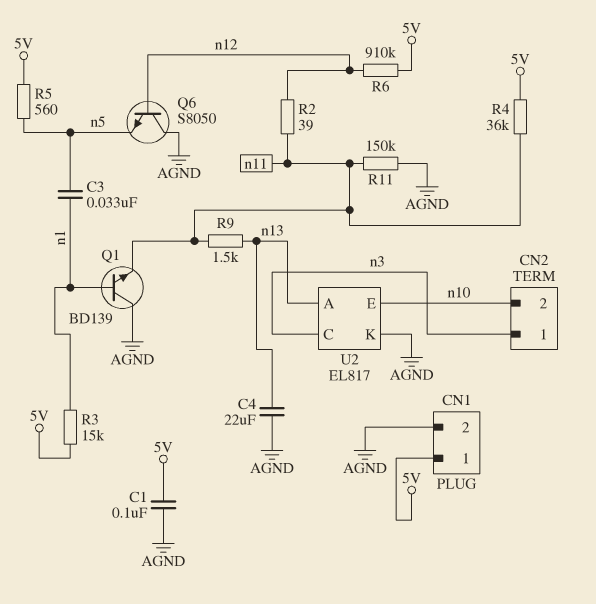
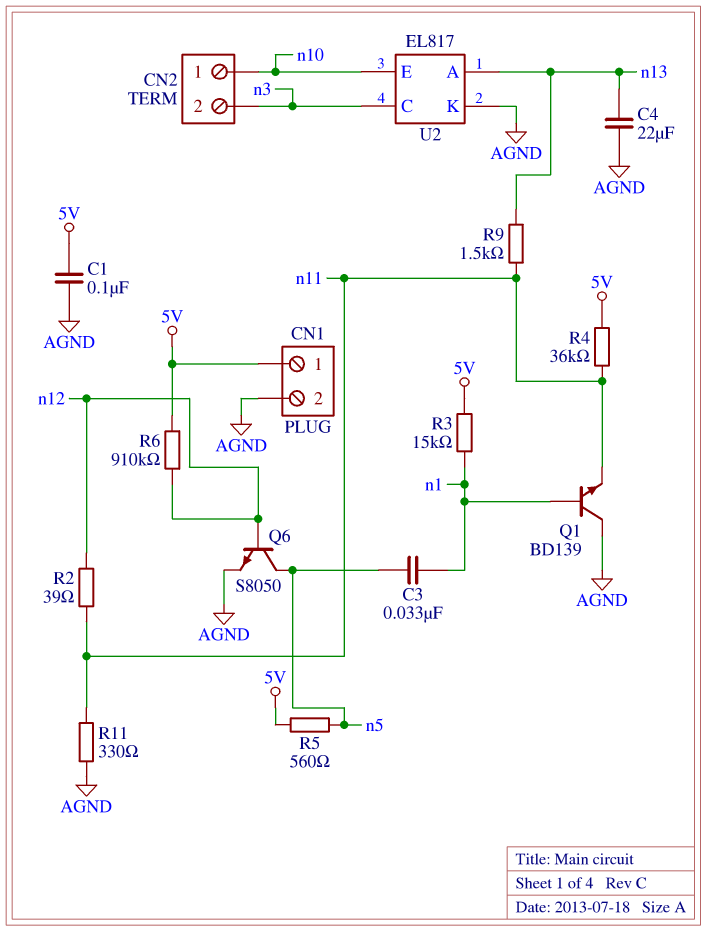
CN2 pin 1: n3 -> n10
CN2 pin 2: n10 -> n3
Q6: NPN S8050 (B n12, C AGND, E n5) -> NPN S8050 (B n12, C n5, E AGND)
R11: 150k (AGND, n11) -> 330 (AGND, n11)

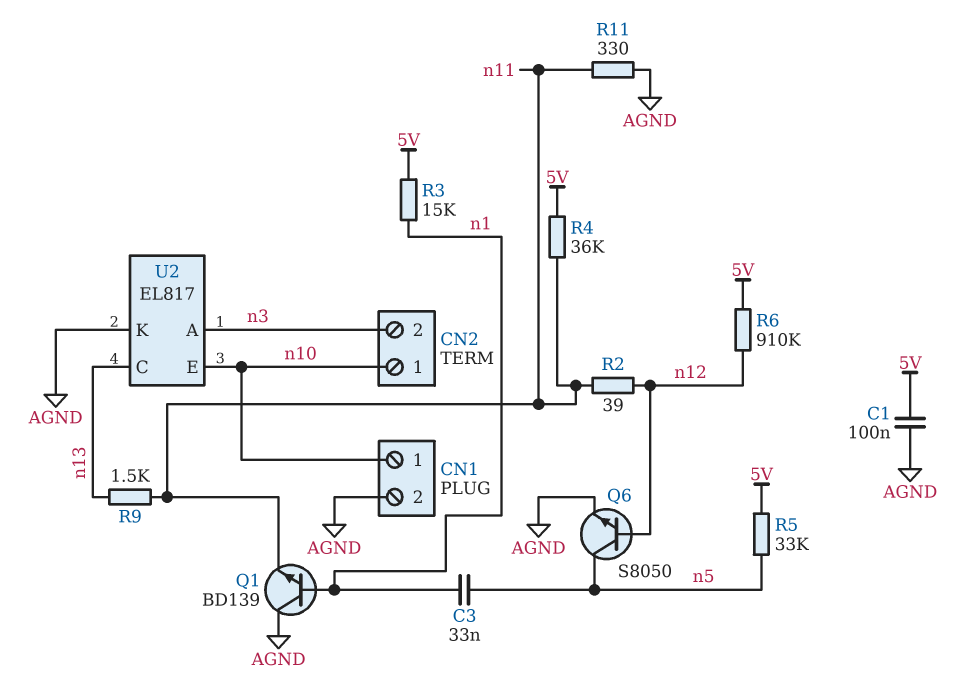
C4: 22uF (AGND, n13) -> none
CN1 pin 1: 5V -> n10
R5: 560 (5V, n5) -> 33k (5V, n5)
U2 pin A: n13 -> n3
U2 pin C: n3 -> n13

